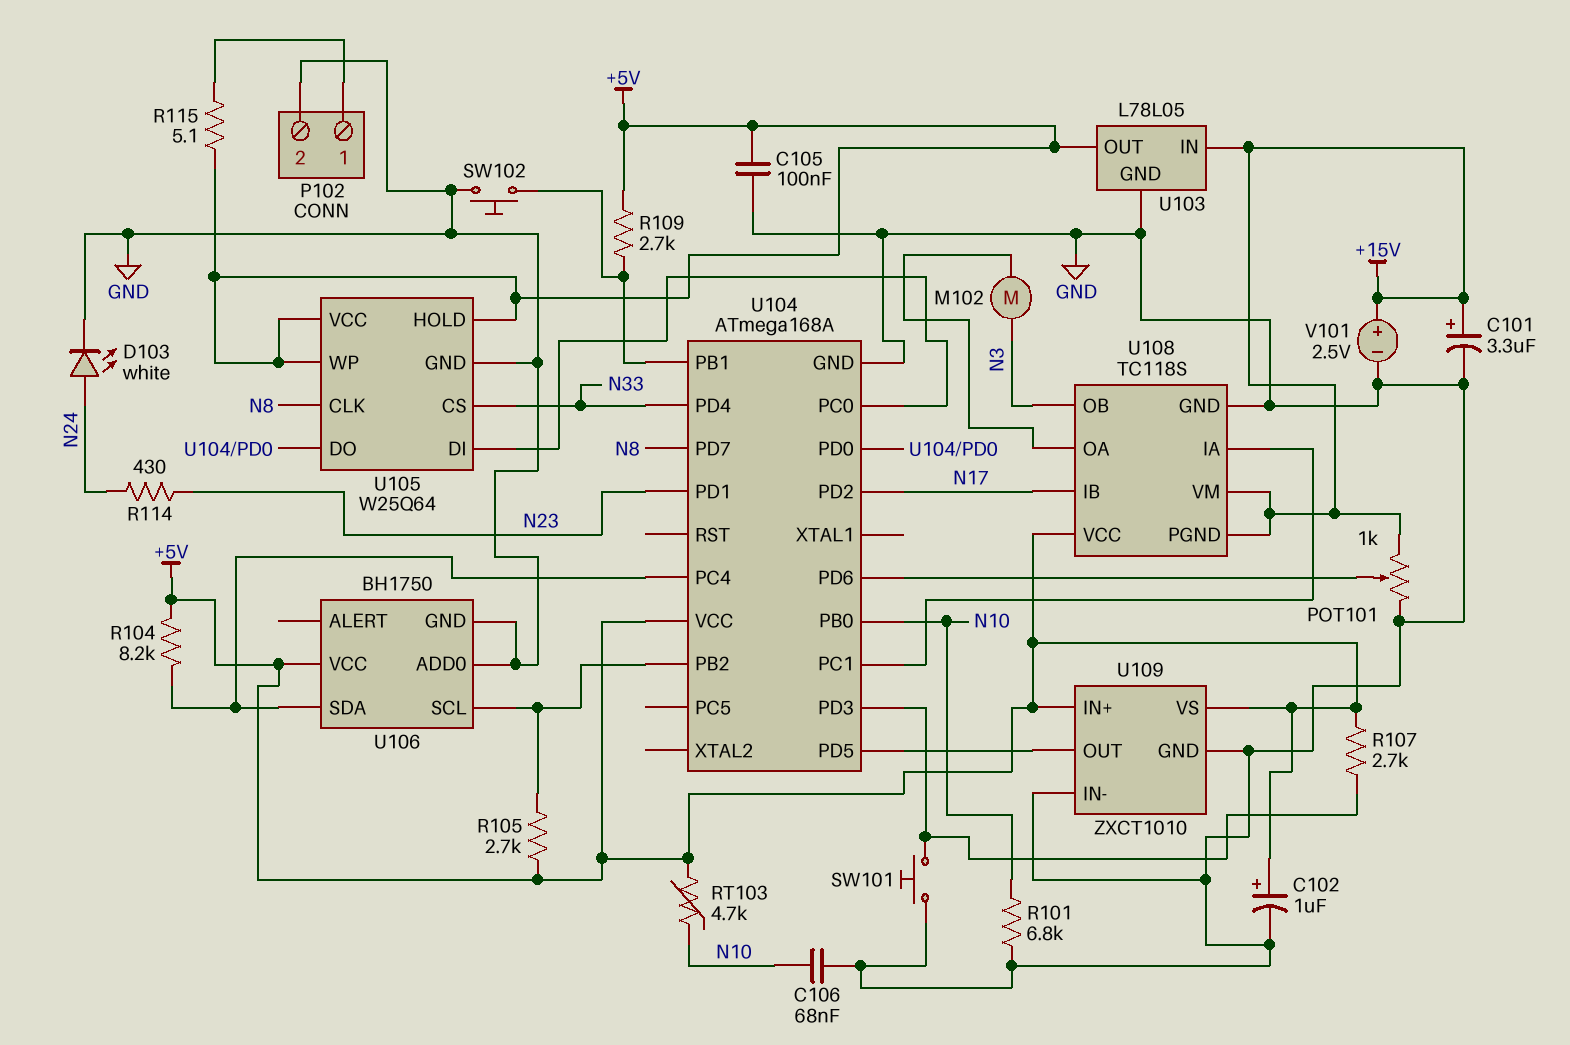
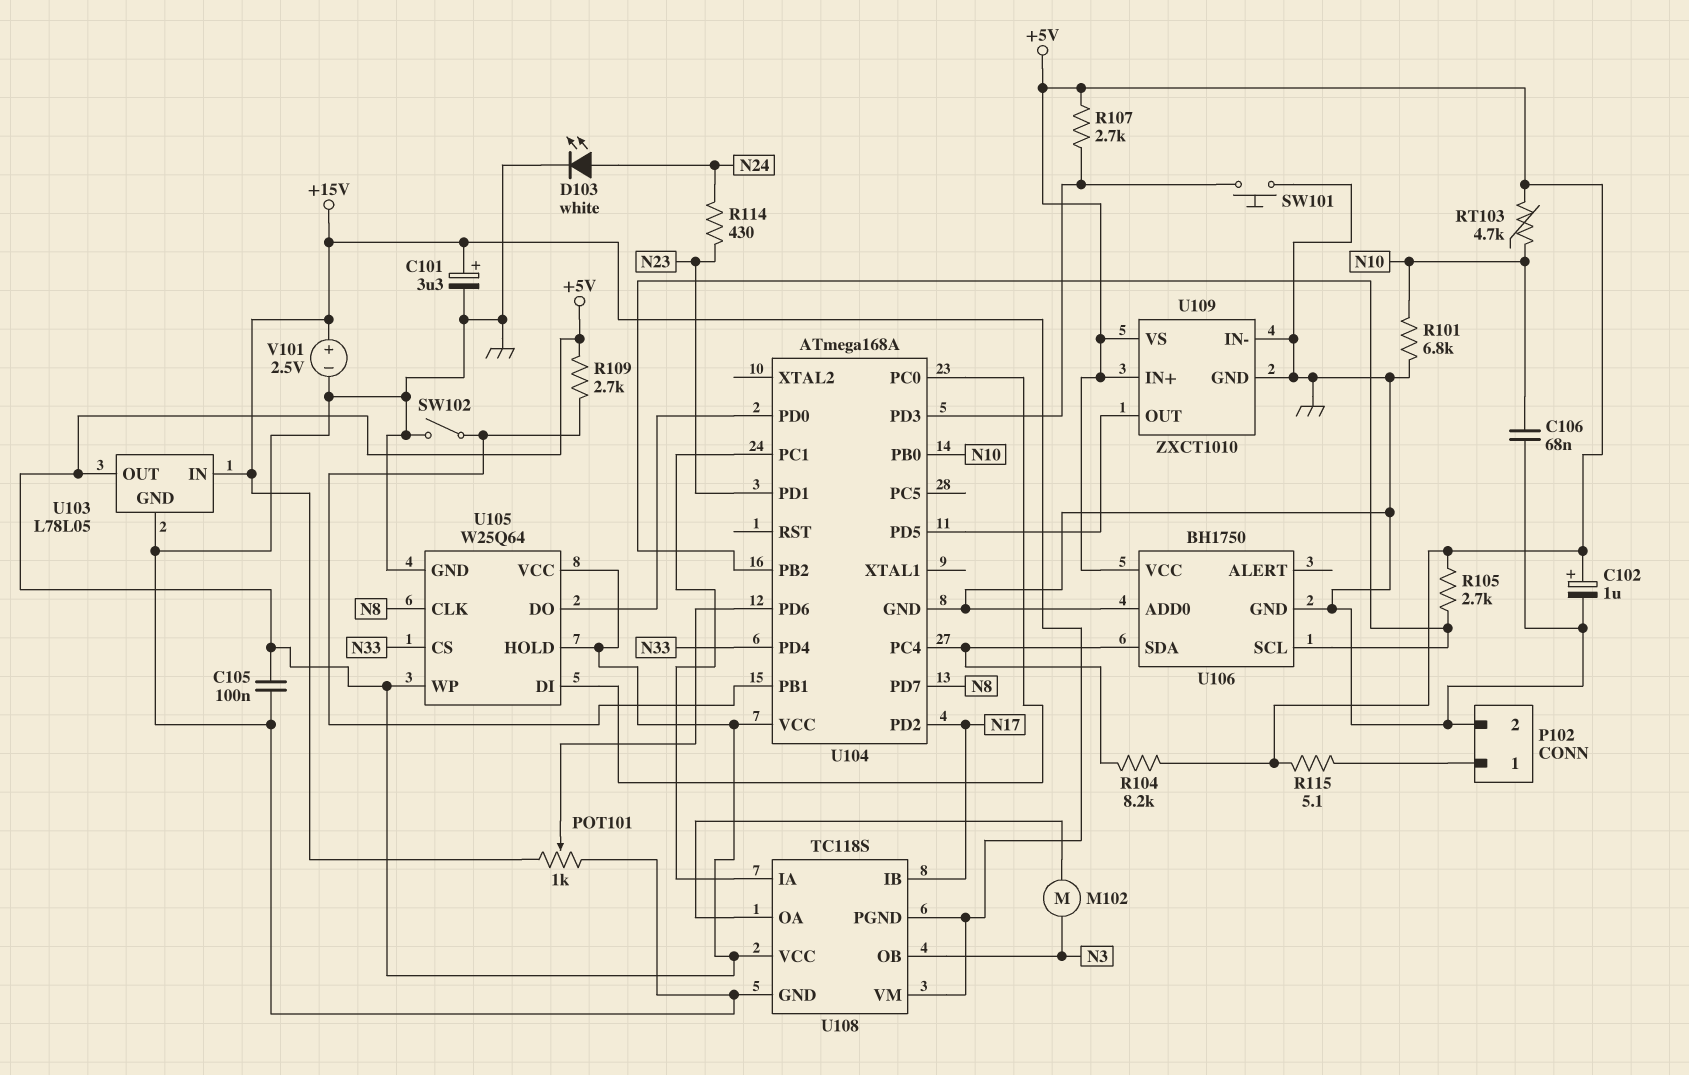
SW102: button (GND, U104/PB1) -> switch (GND, U104/PB1)

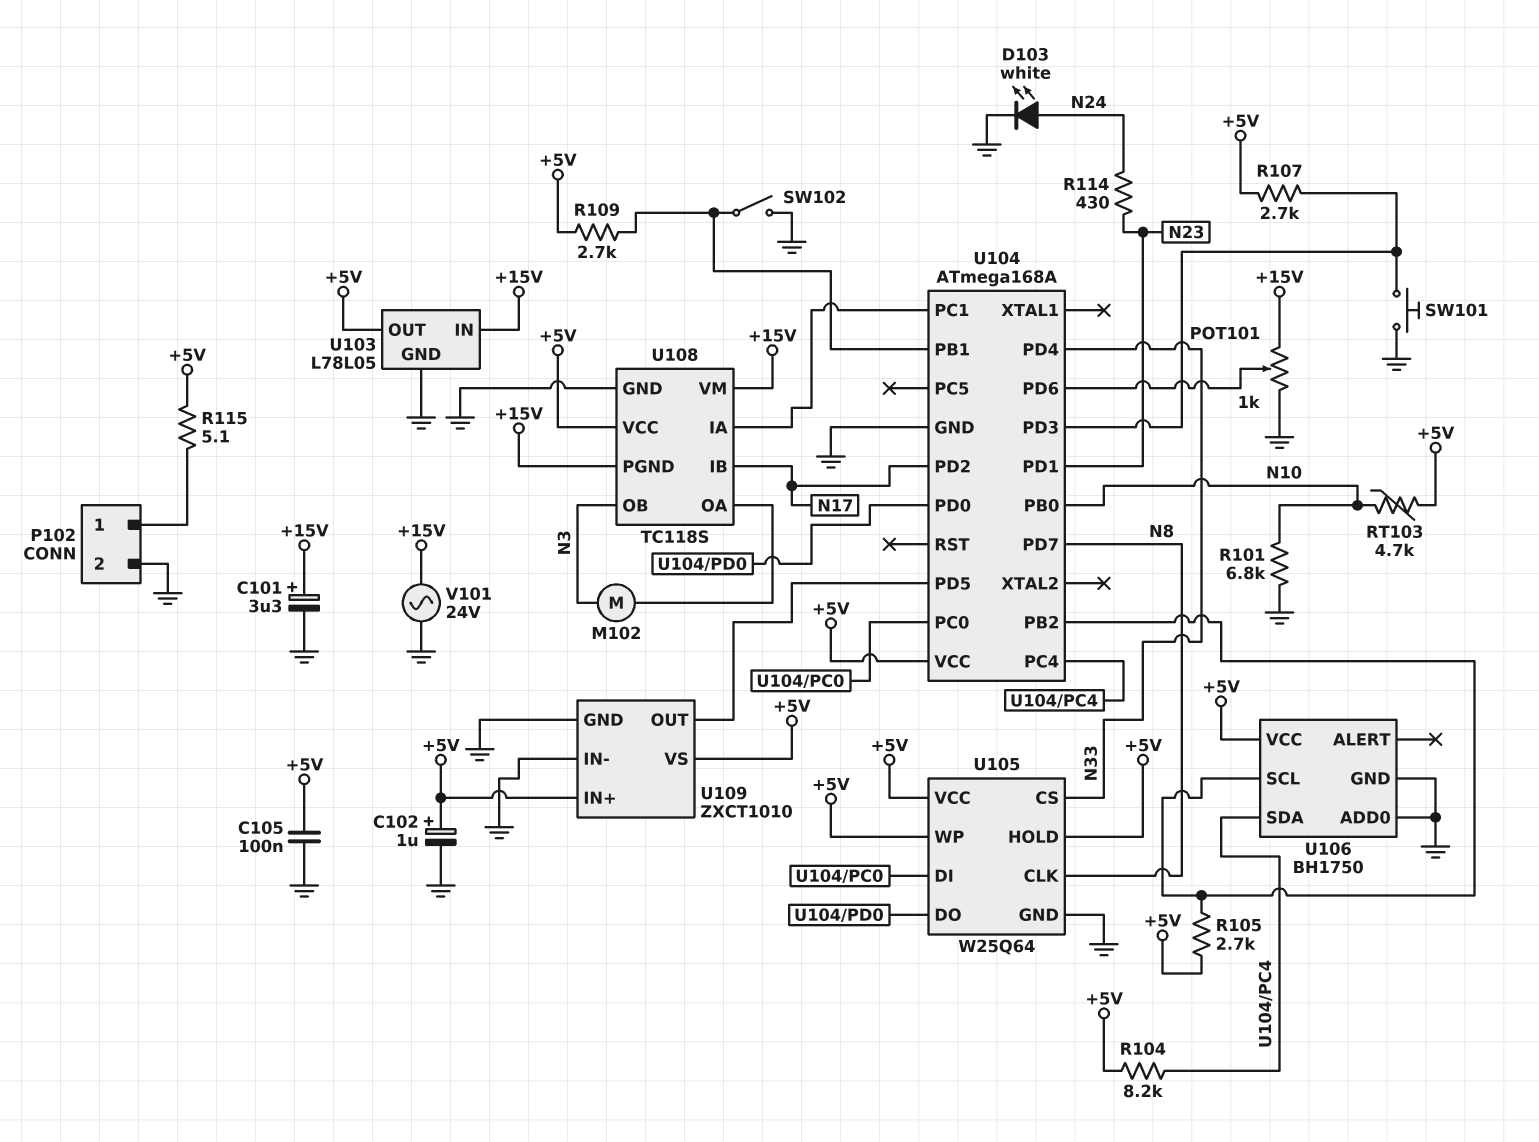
C106: 68nF (GND, N10) -> none
V101: 2.5V (plus +15V, minus GND) -> AC 24V (+15V, GND)

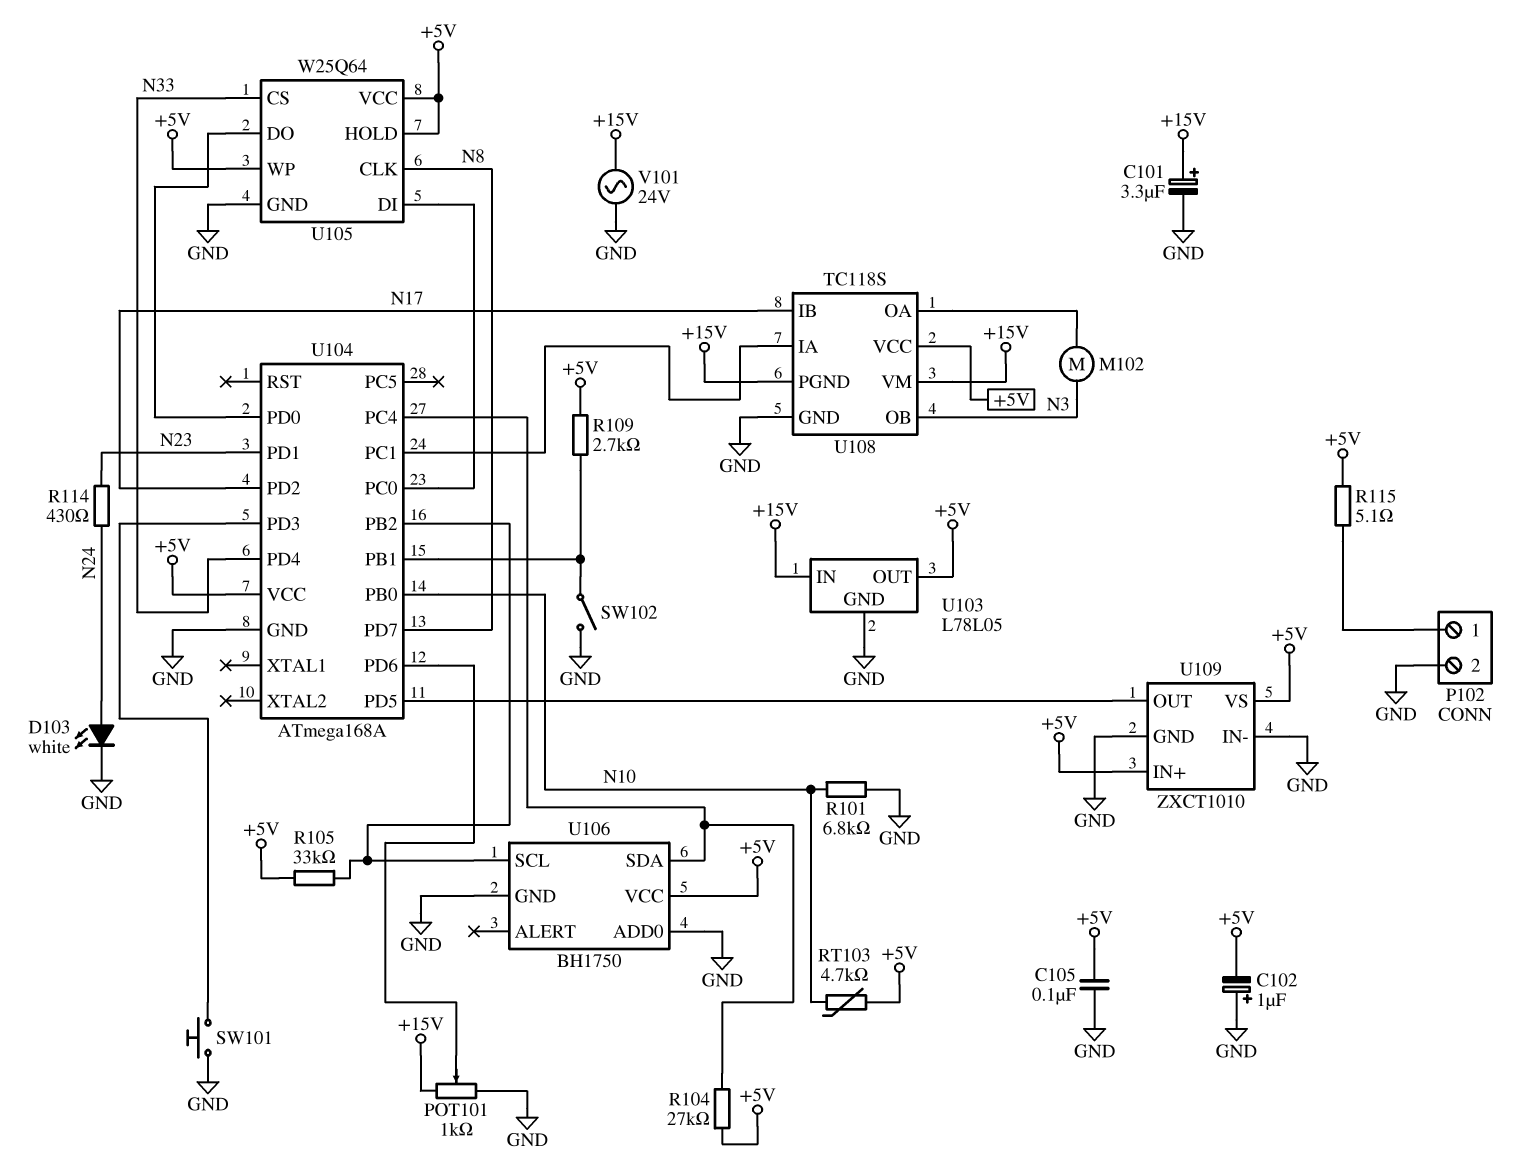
C102: 1uF (plus +5V, minus GND) -> 1uF (plus GND, minus +5V)
R104: 8.2k (+5V, U104/PC4) -> 27k (+5V, U104/PC4)
R105: 2.7k (+5V, U104/PB2) -> 33k (+5V, U104/PB2)
R107: 2.7k (+5V, U104/PD3) -> none

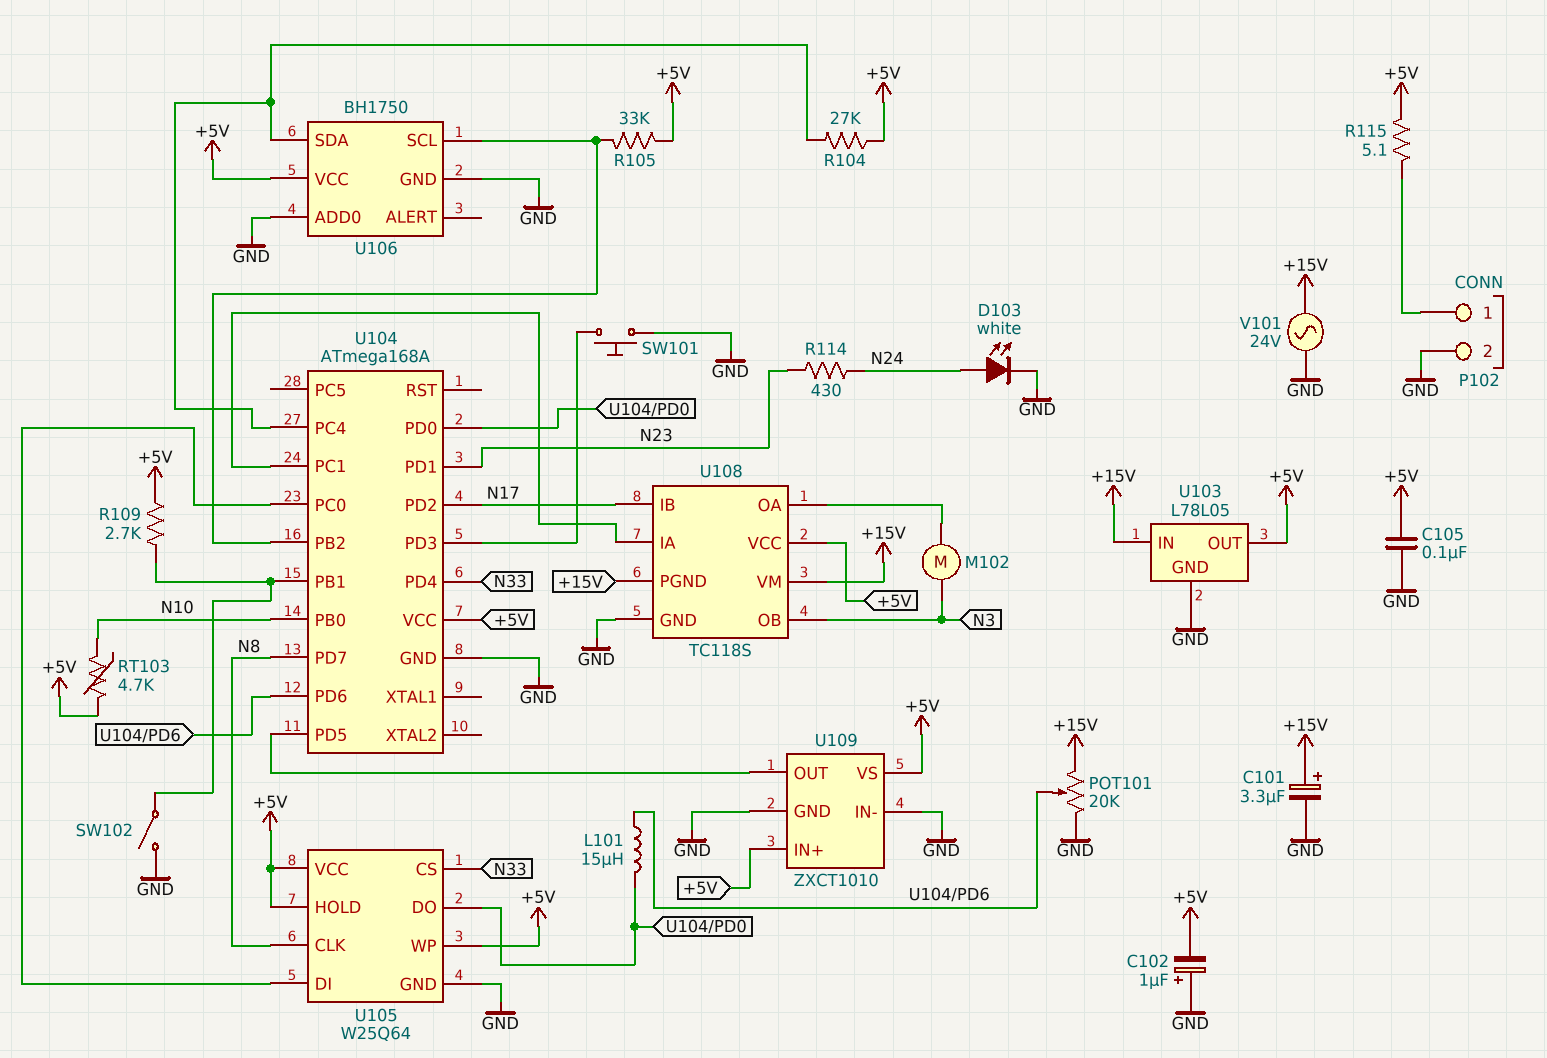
L101: none -> 15uH (U104/PD0, U104/PD6)
POT101: 1k (+15V, GND, wiper U104/PD6) -> 20k (+15V, GND, wiper U104/PD6)
R101: 6.8k (GND, N10) -> none

